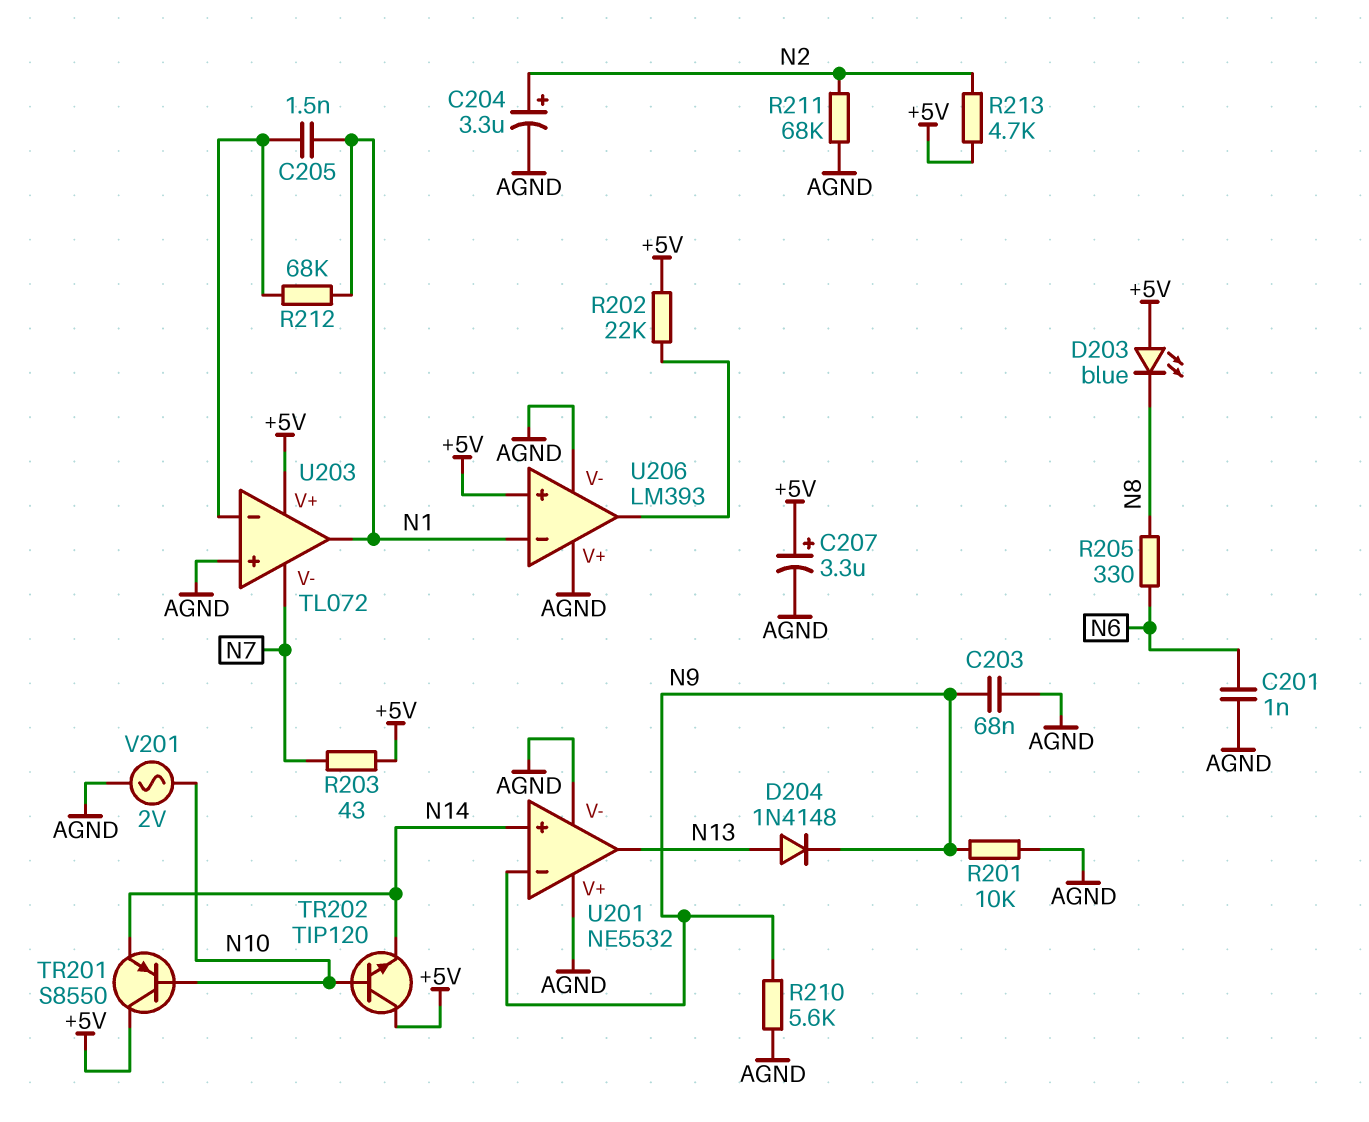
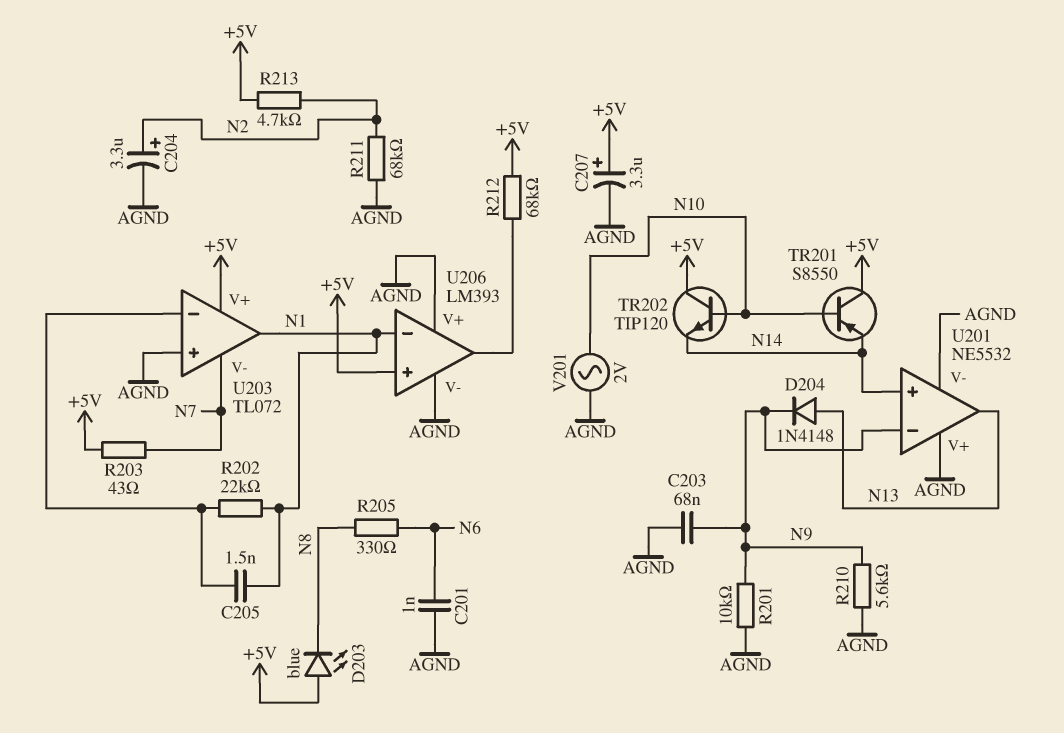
R202: 22k (+5V, U206/out) -> 22k (N1, U203/in-)
R212: 68k (N1, U203/in-) -> 68k (+5V, U206/out)

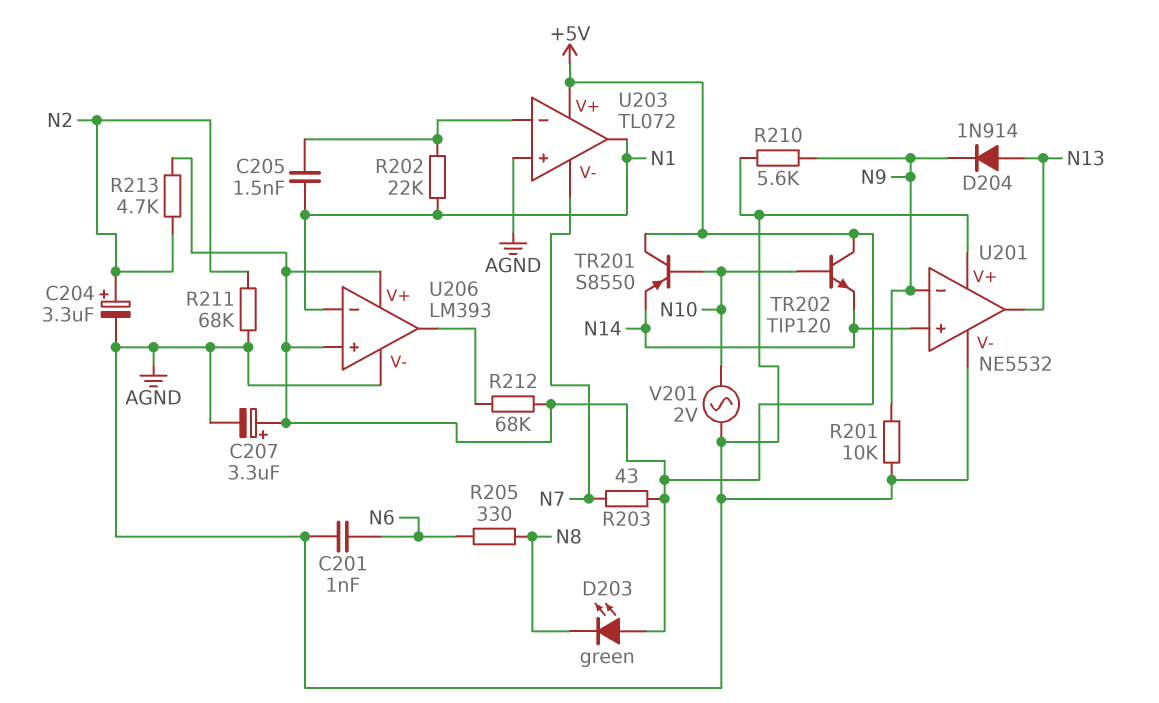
C203: 68nF (AGND, N9) -> none
D203: LED blue (A +5V, K N8) -> LED green (A +5V, K N8)
D204: diode 1N4148 (A N13, K N9) -> diode 1N914 (A N13, K N9)
U206 pin V+: AGND -> +5V

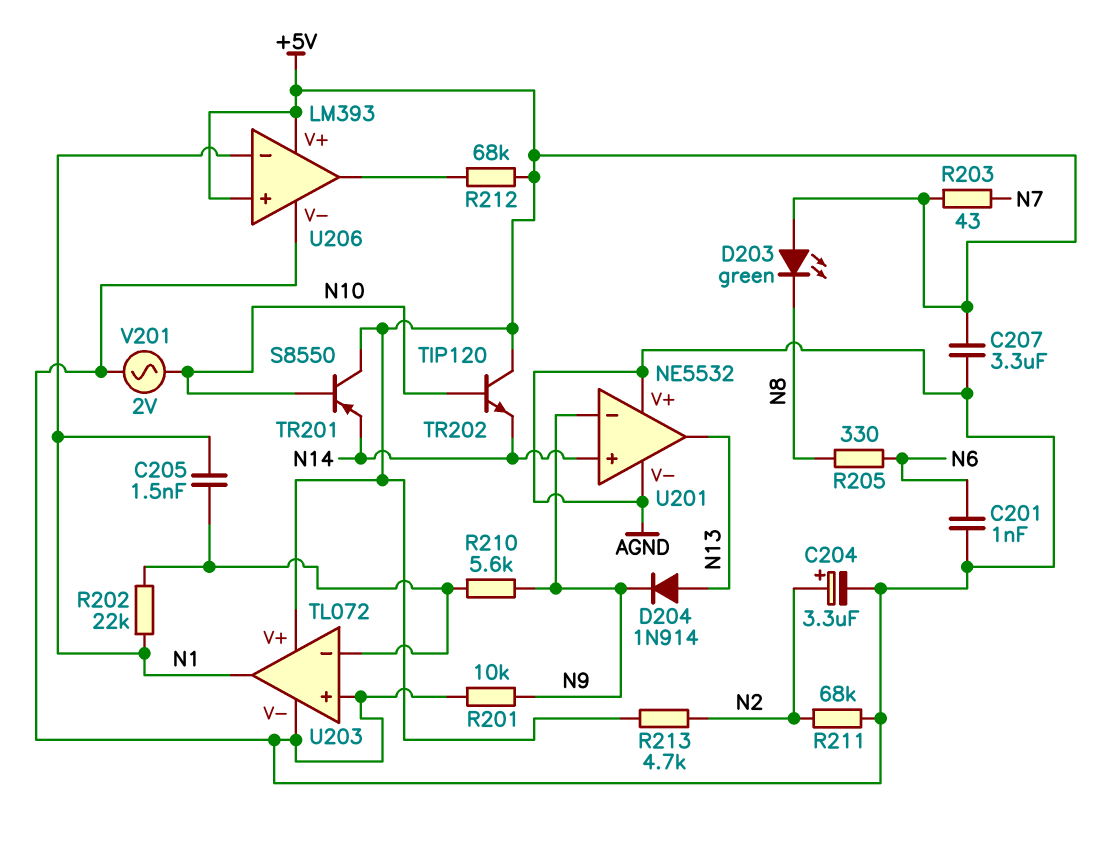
C207: 3.3uF (plus +5V, minus AGND) -> 3.3uF (+5V, AGND)
R210: 5.6k (AGND, N9) -> 5.6k (N9, U203/in-)
U203 pin V-: N7 -> AGND

